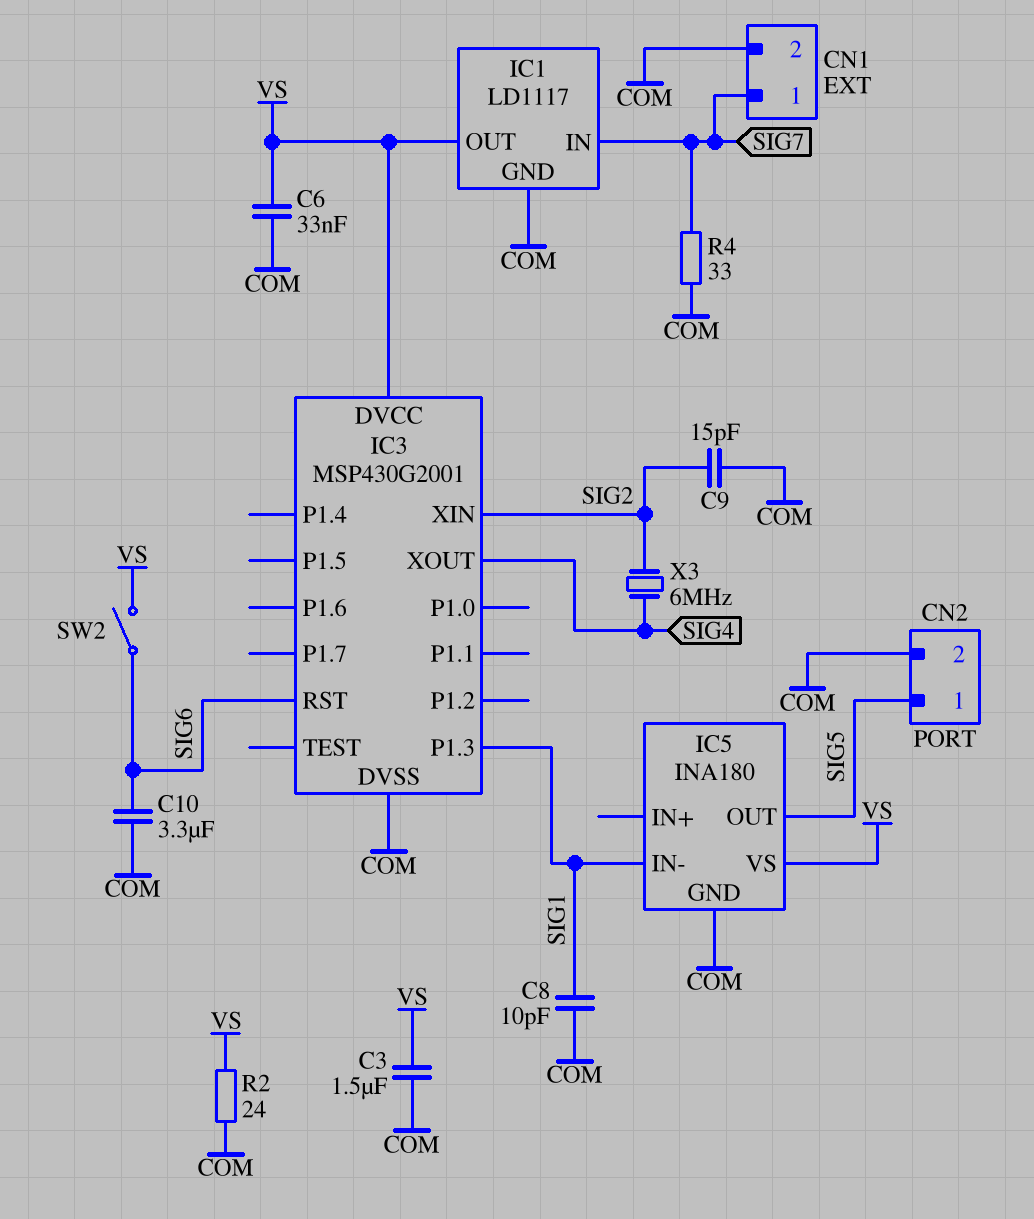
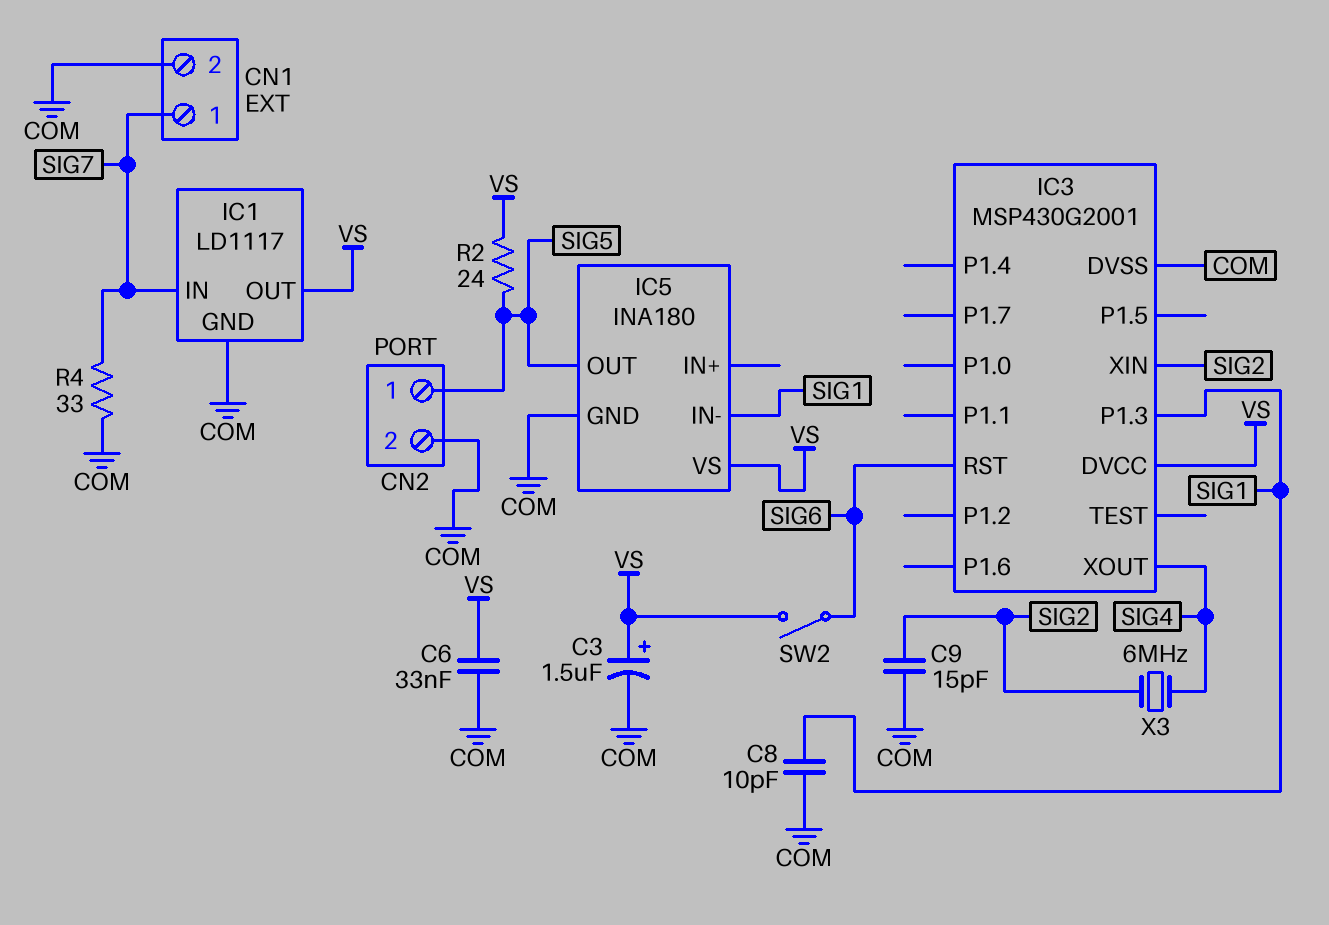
C3: 1.5uF (COM, VS) -> 1.5uF (plus VS, minus COM)
C10: 3.3uF (COM, SIG6) -> none
R2: 24 (COM, VS) -> 24 (SIG5, VS)

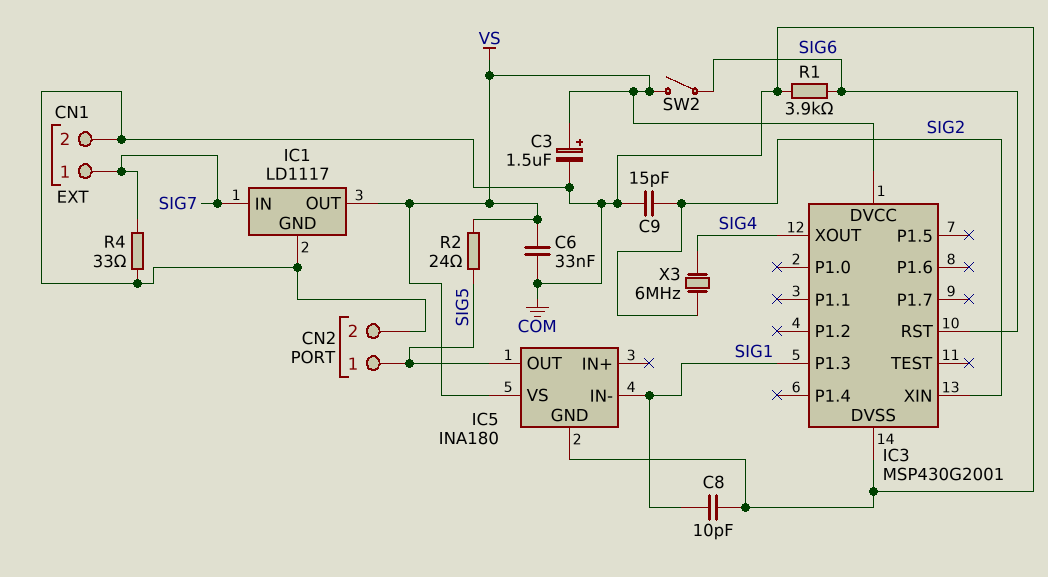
R1: none -> 3.9k (COM, SIG6)

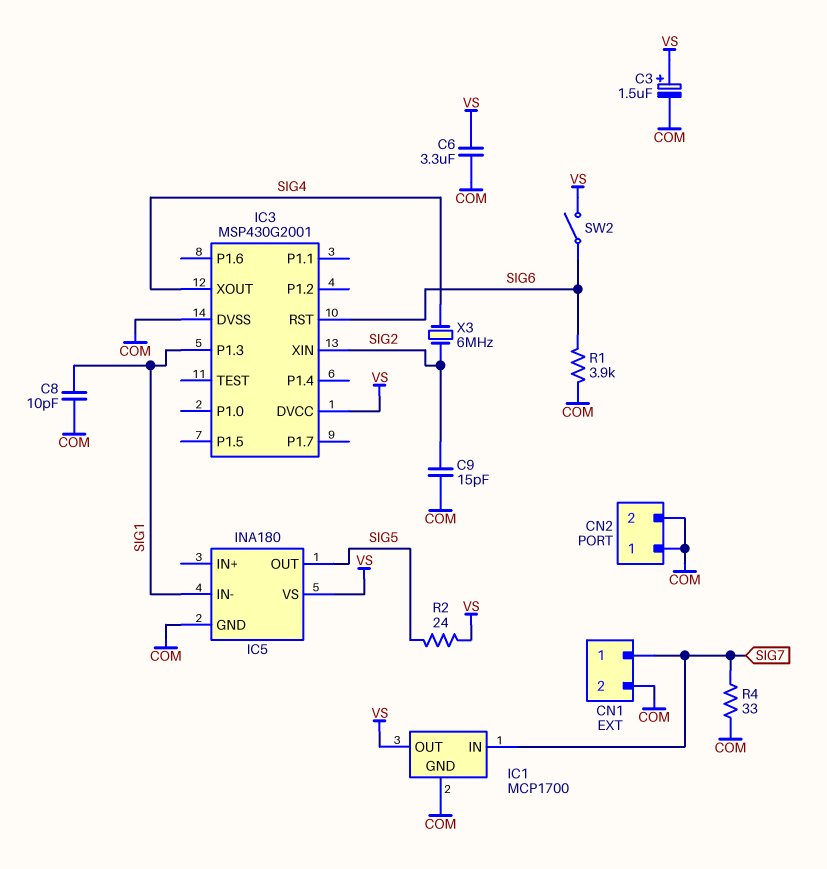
C6: 33nF (COM, VS) -> 3.3uF (COM, VS)
CN2 pin 1: SIG5 -> COM
IC1: LD1117 -> MCP1700

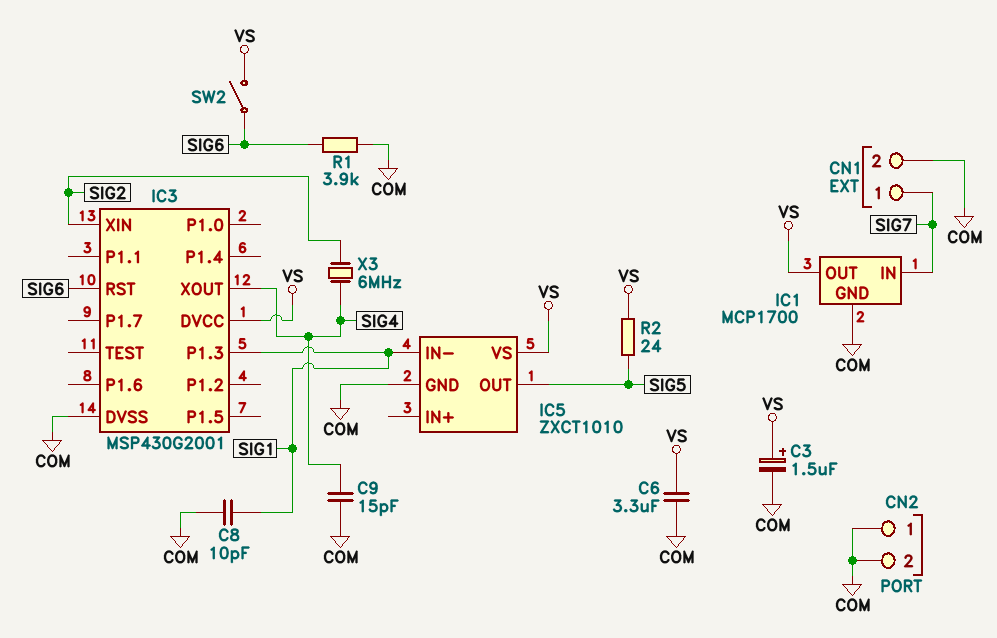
C9: 15pF (COM, SIG2) -> 15pF (COM, SIG4)
IC5: INA180 -> ZXCT1010
R4: 33 (COM, SIG7) -> none

